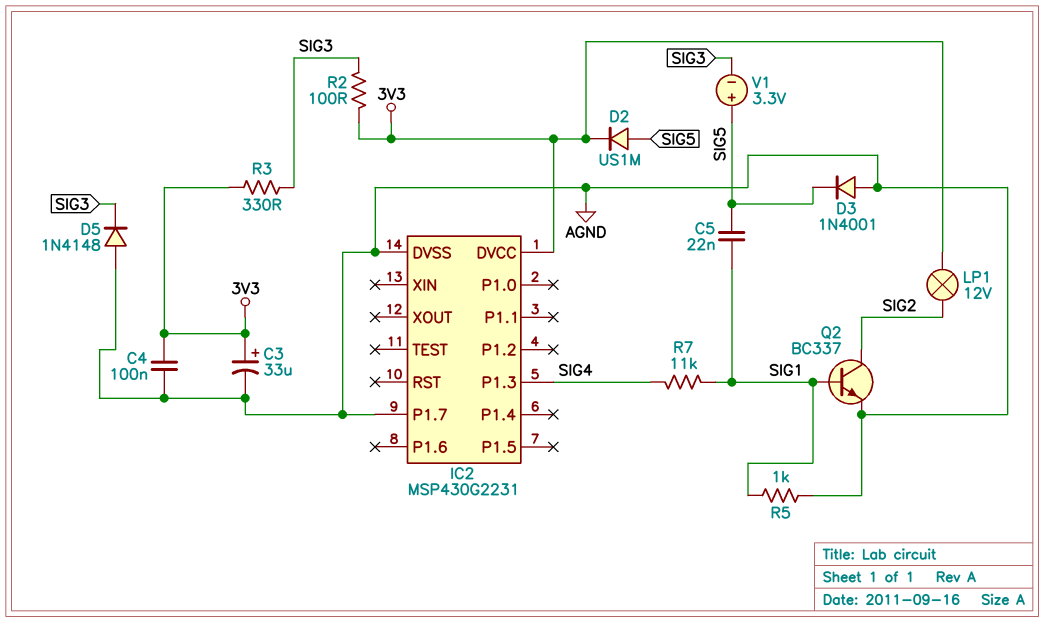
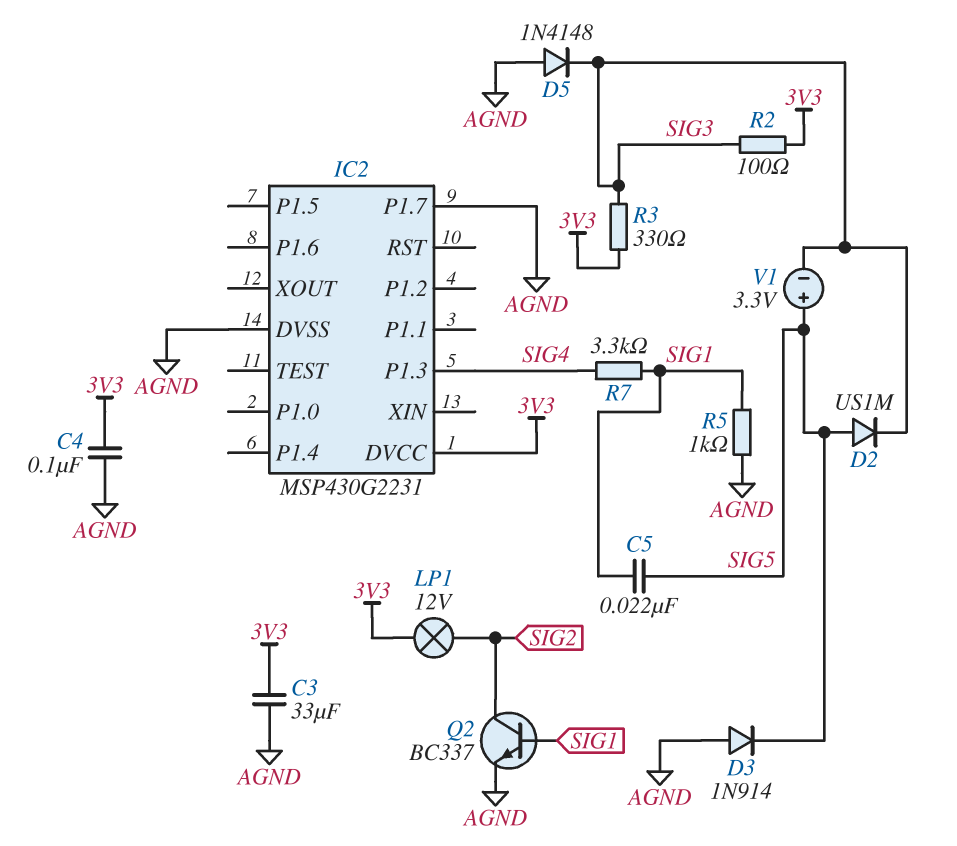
C3: 33uF (plus 3V3, minus AGND) -> 33uF (3V3, AGND)
D2: diode US1M (A SIG5, K 3V3) -> diode US1M (A SIG5, K SIG3)
D3: diode 1N4001 (A AGND, K SIG5) -> diode 1N914 (A AGND, K SIG5)
R7: 11k (SIG1, SIG4) -> 3.3k (SIG1, SIG4)

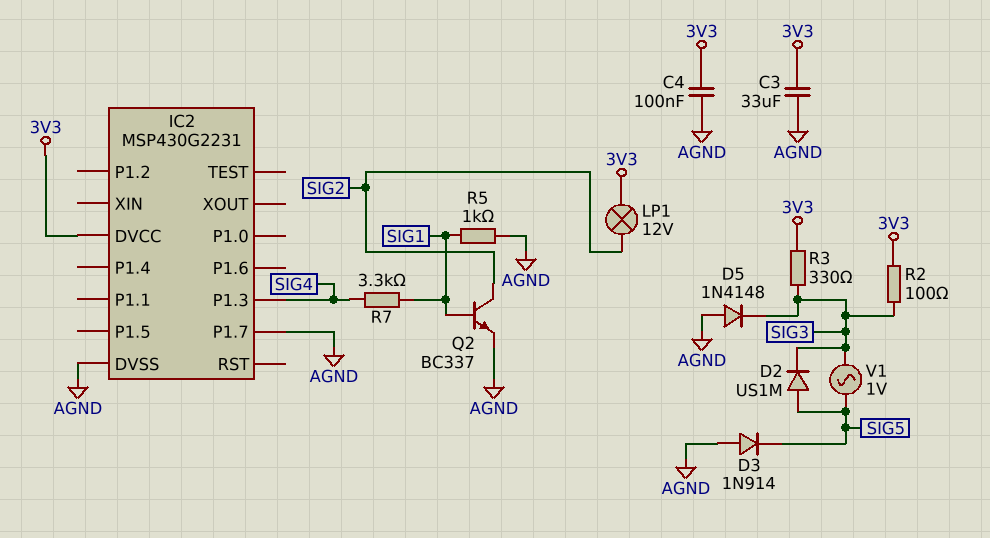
C5: 22nF (SIG1, SIG5) -> none
V1: 3.3V (plus SIG5, minus SIG3) -> AC 1V (SIG3, SIG5)

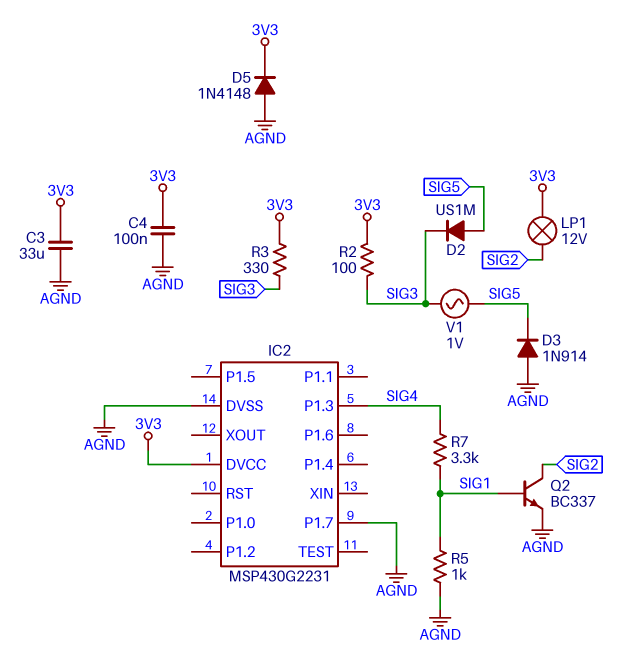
D5: diode 1N4148 (A AGND, K SIG3) -> diode 1N4148 (A AGND, K 3V3)

